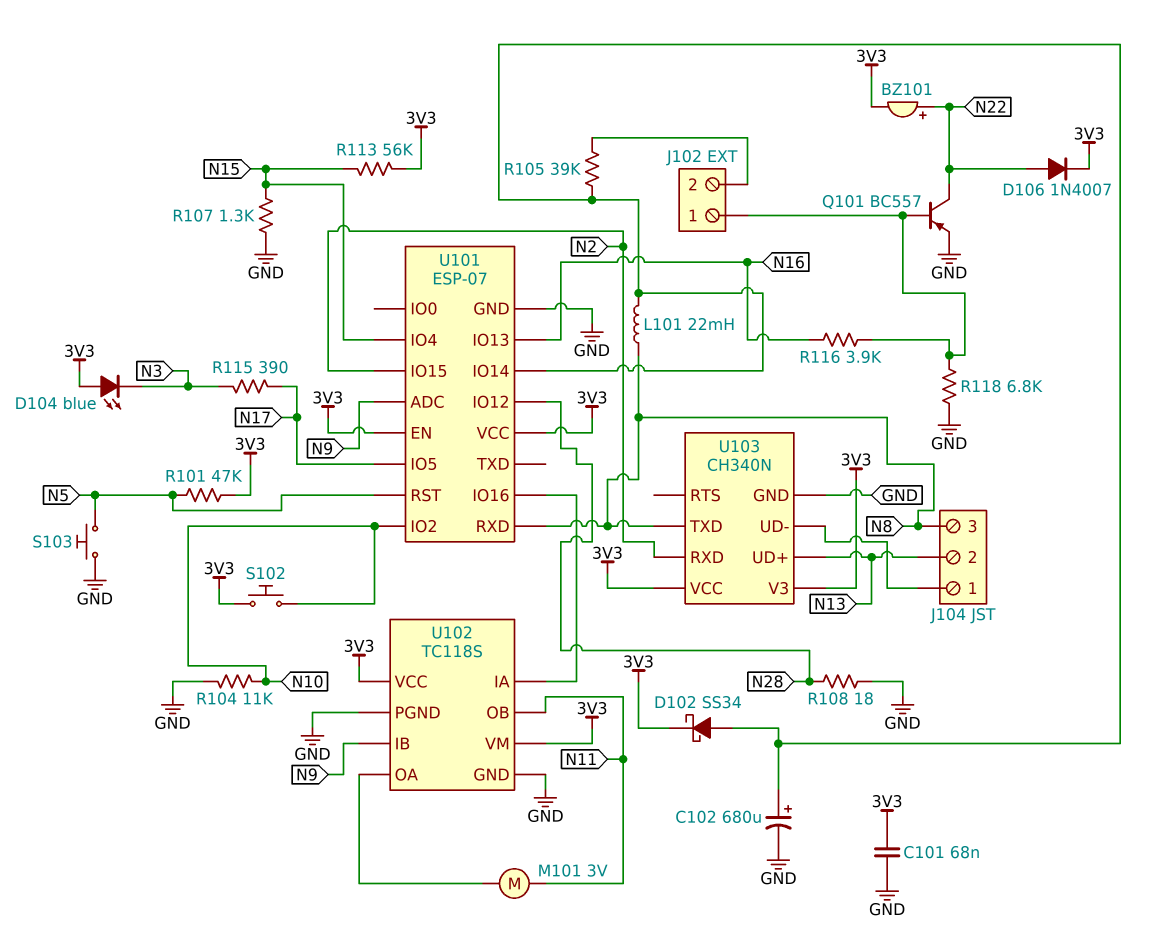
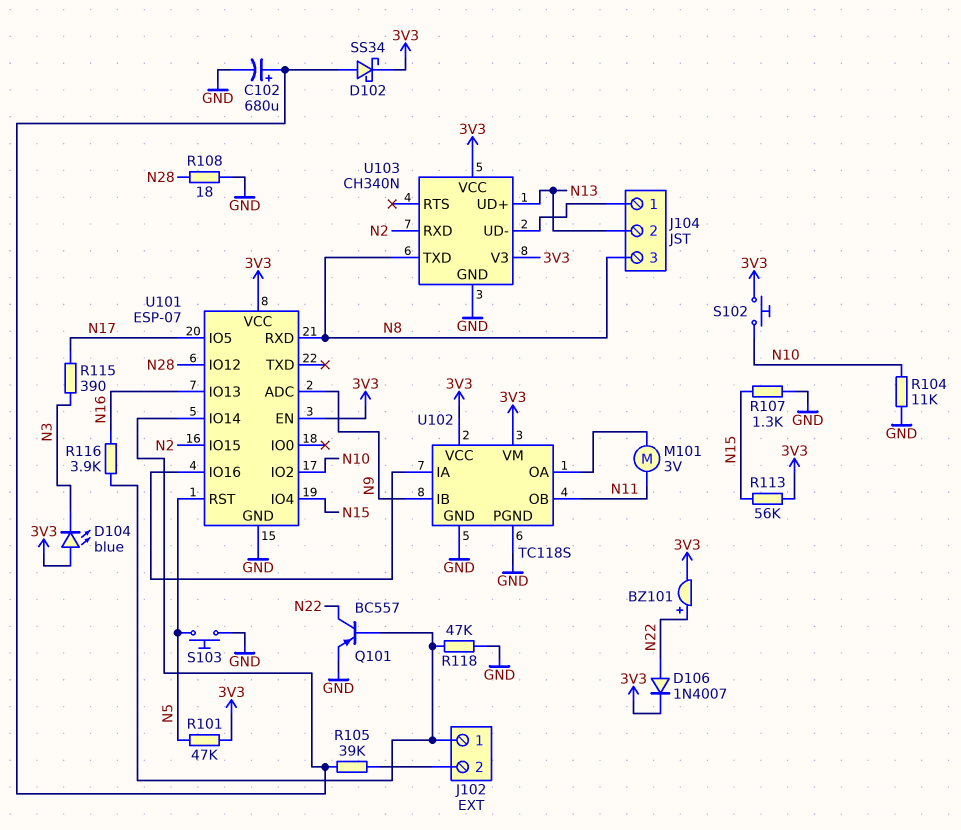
C101: 68nF (3V3, GND) -> none
L101: 22mH (N8, U101/IO14) -> none
R118: 6.8k (GND, J102/1) -> 47k (GND, J102/1)

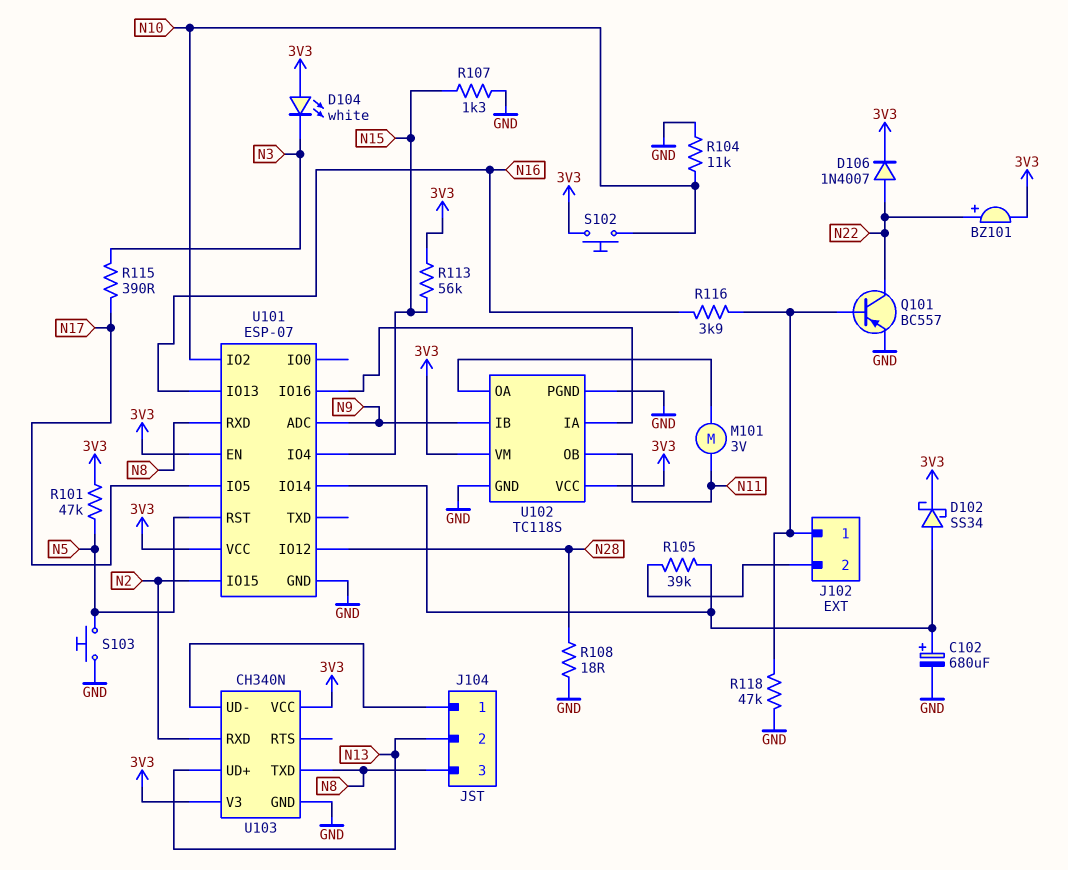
D104: LED blue (A 3V3, K N3) -> LED white (A 3V3, K N3)

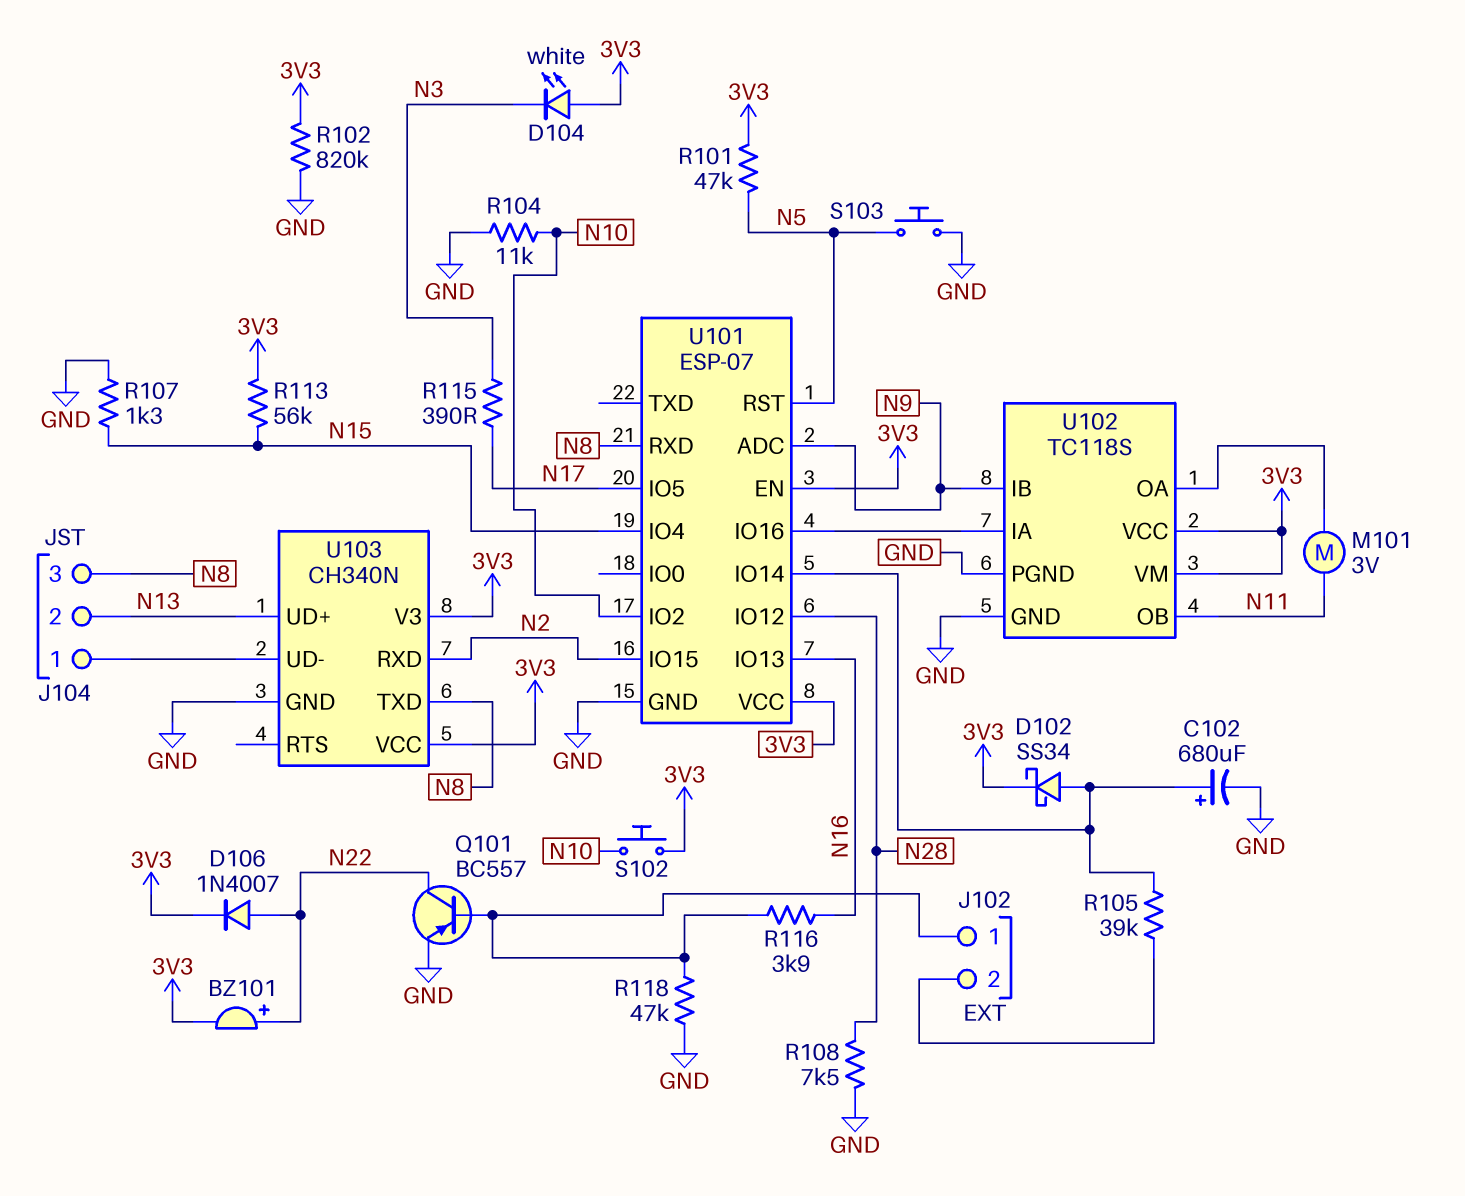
R102: none -> 820k (3V3, GND)
R108: 18 (GND, N28) -> 7.5k (GND, N28)

